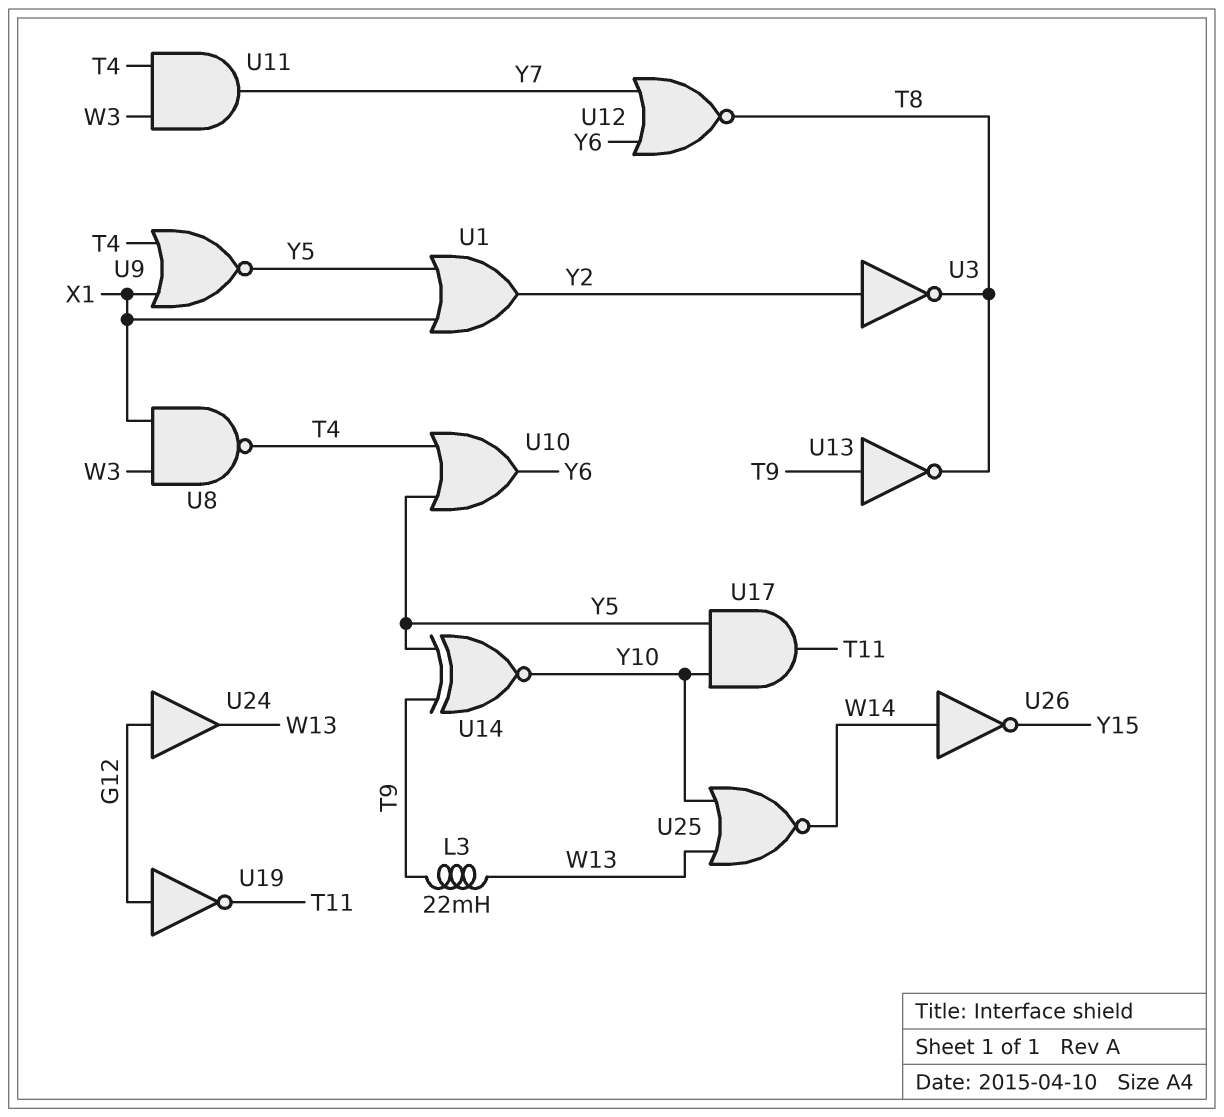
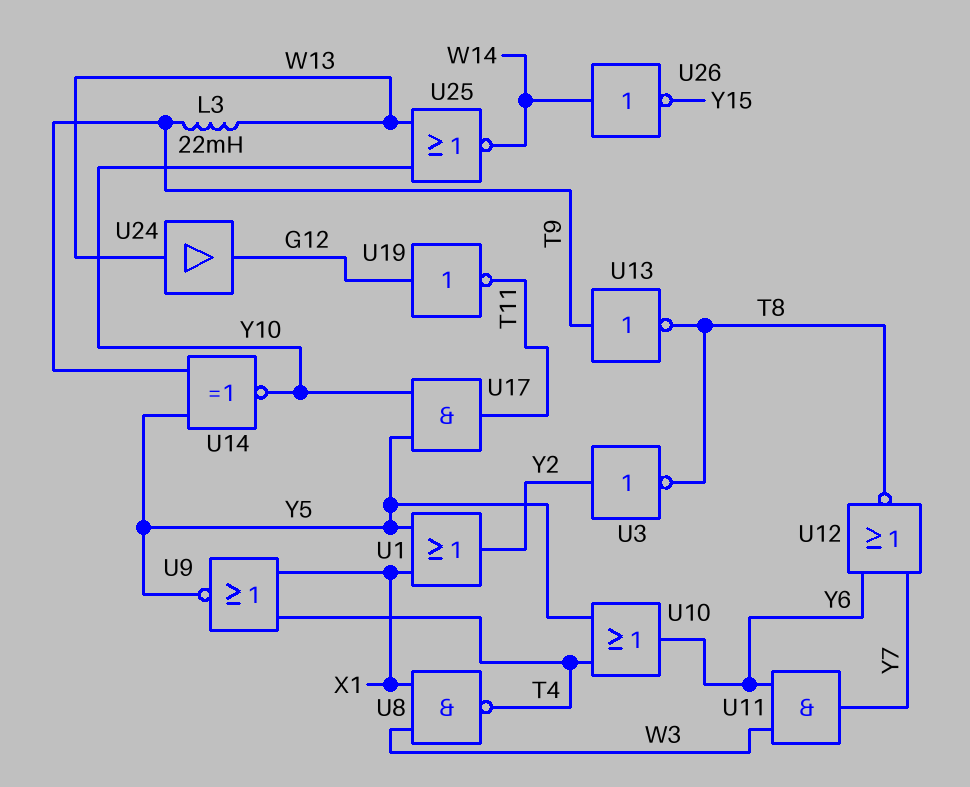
U11: AND (in T4, in W3, out Y7) -> AND (in W3, in Y6, out Y7)
U24: buffer (in G12, out W13) -> buffer (in W13, out G12)

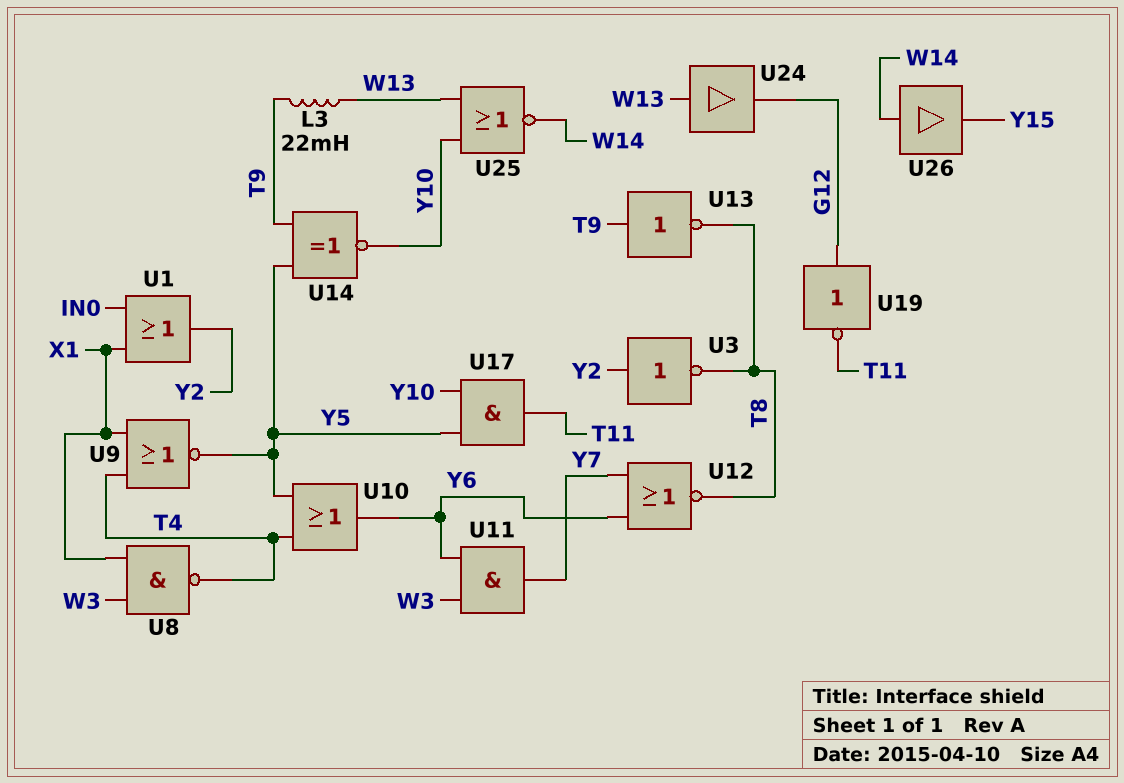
U1: OR (in X1, in Y5, out Y2) -> OR (in IN0, in X1, out Y2)
U26: NOT (in W14, out Y15) -> buffer (in W14, out Y15)

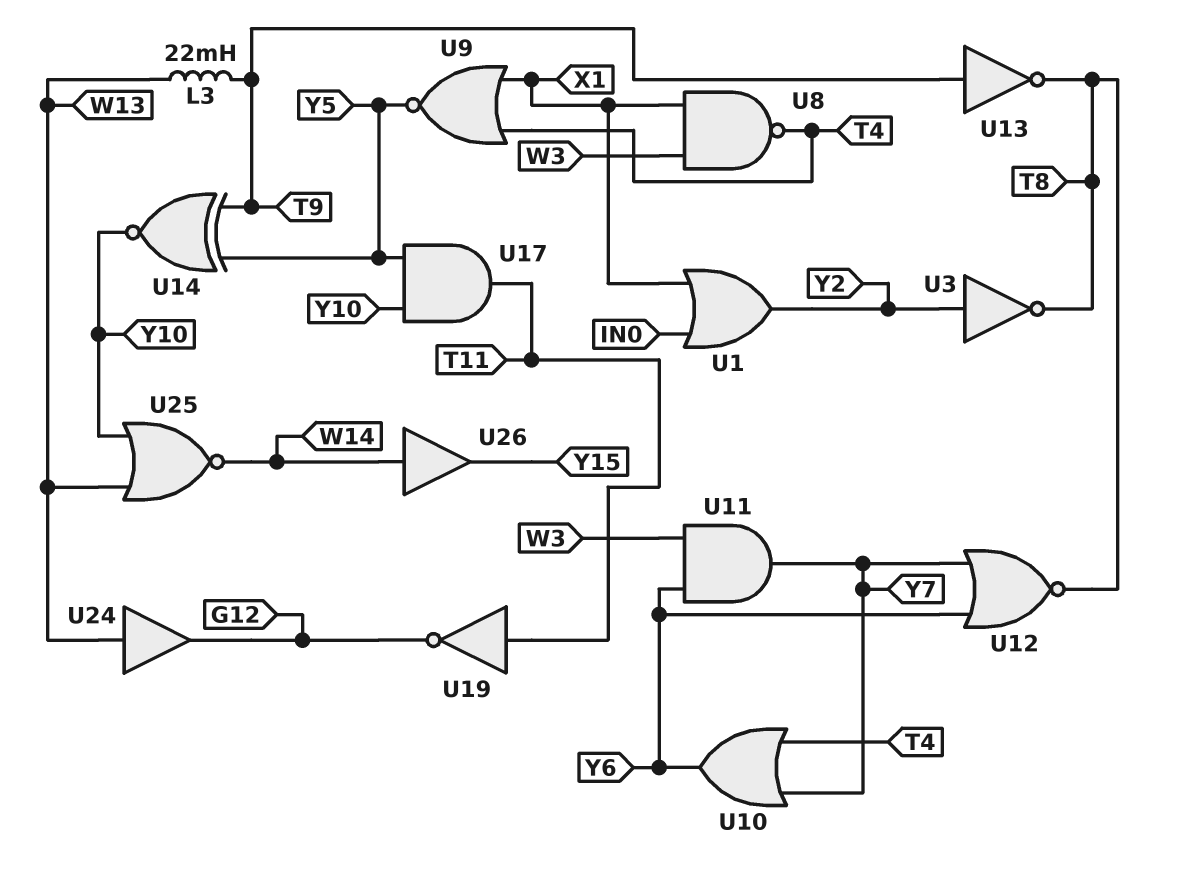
U10: OR (in T4, in Y5, out Y6) -> OR (in T4, in Y7, out Y6)
U19: NOT (in G12, out T11) -> NOT (in T11, out G12)

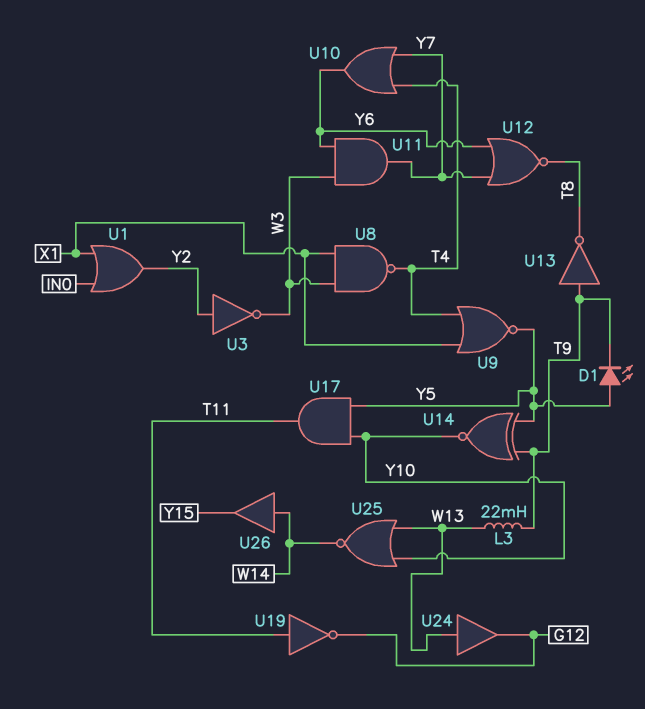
D1: none -> LED (A Y5, K T9)
U3: NOT (in Y2, out T8) -> NOT (in Y2, out W3)

